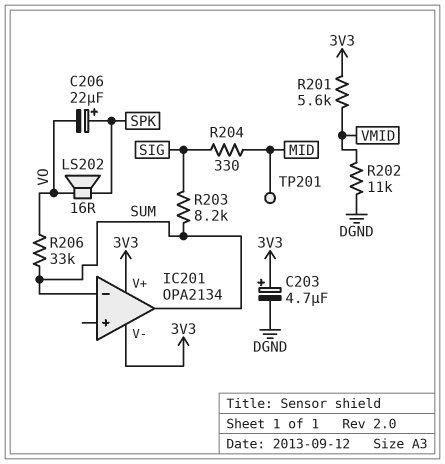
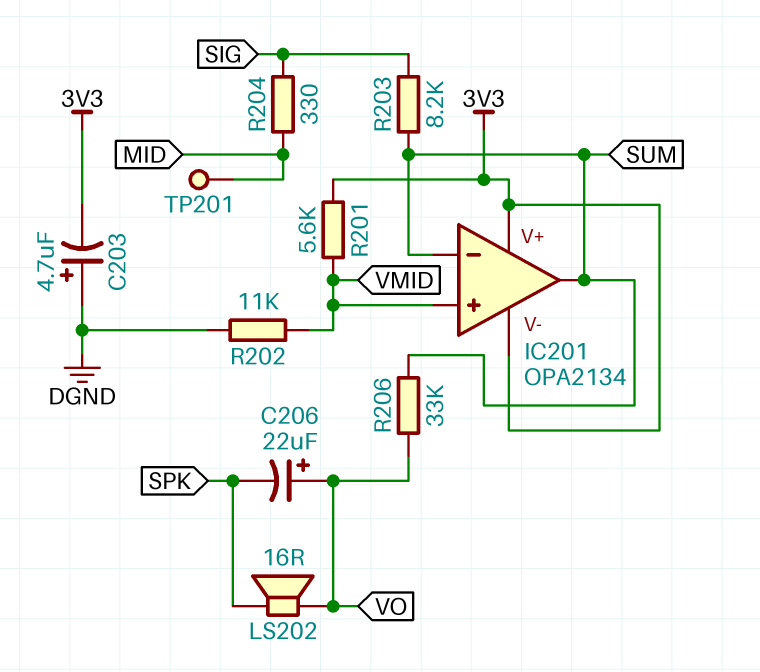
C203: 4.7uF (plus 3V3, minus DGND) -> 4.7uF (plus DGND, minus 3V3)
C206: 22uF (plus SPK, minus VO) -> 22uF (plus VO, minus SPK)
IC201 pin in+: none -> VMID

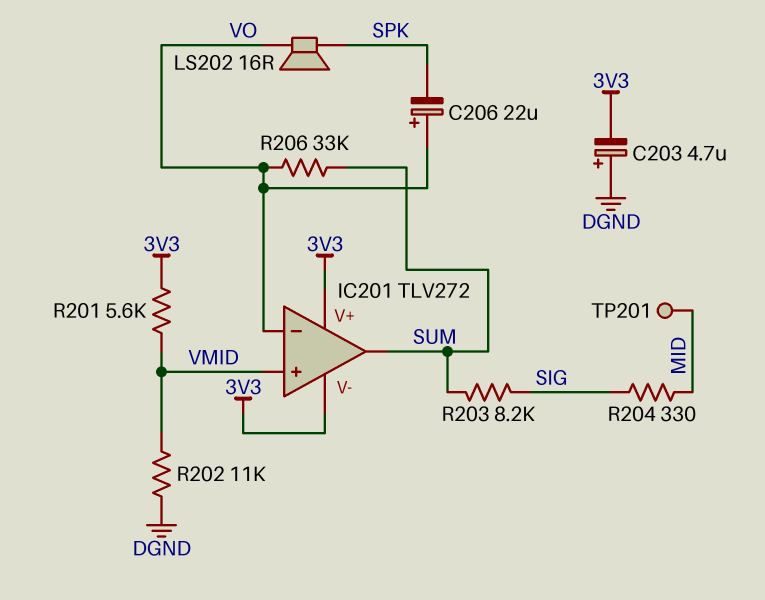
IC201: OPA2134 -> TLV272
IC201 pin in-: SUM -> VO

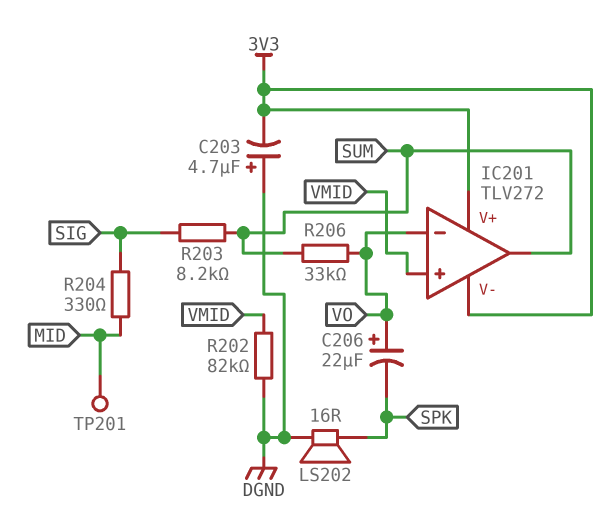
LS202: speaker 16R (SPK, VO) -> speaker 16R (DGND, SPK)
R201: 5.6k (3V3, VMID) -> none
R202: 11k (DGND, VMID) -> 82k (DGND, VMID)

